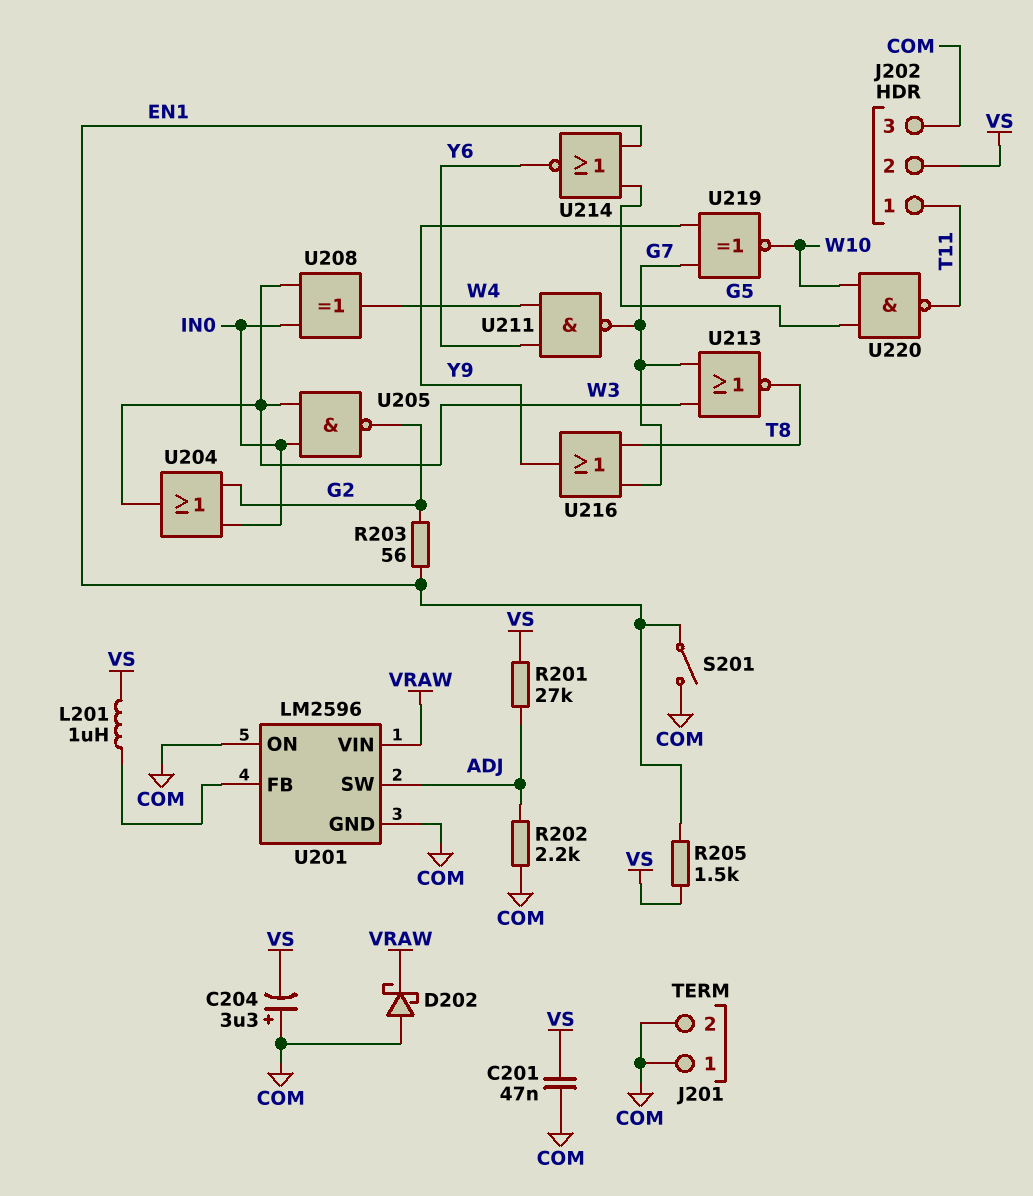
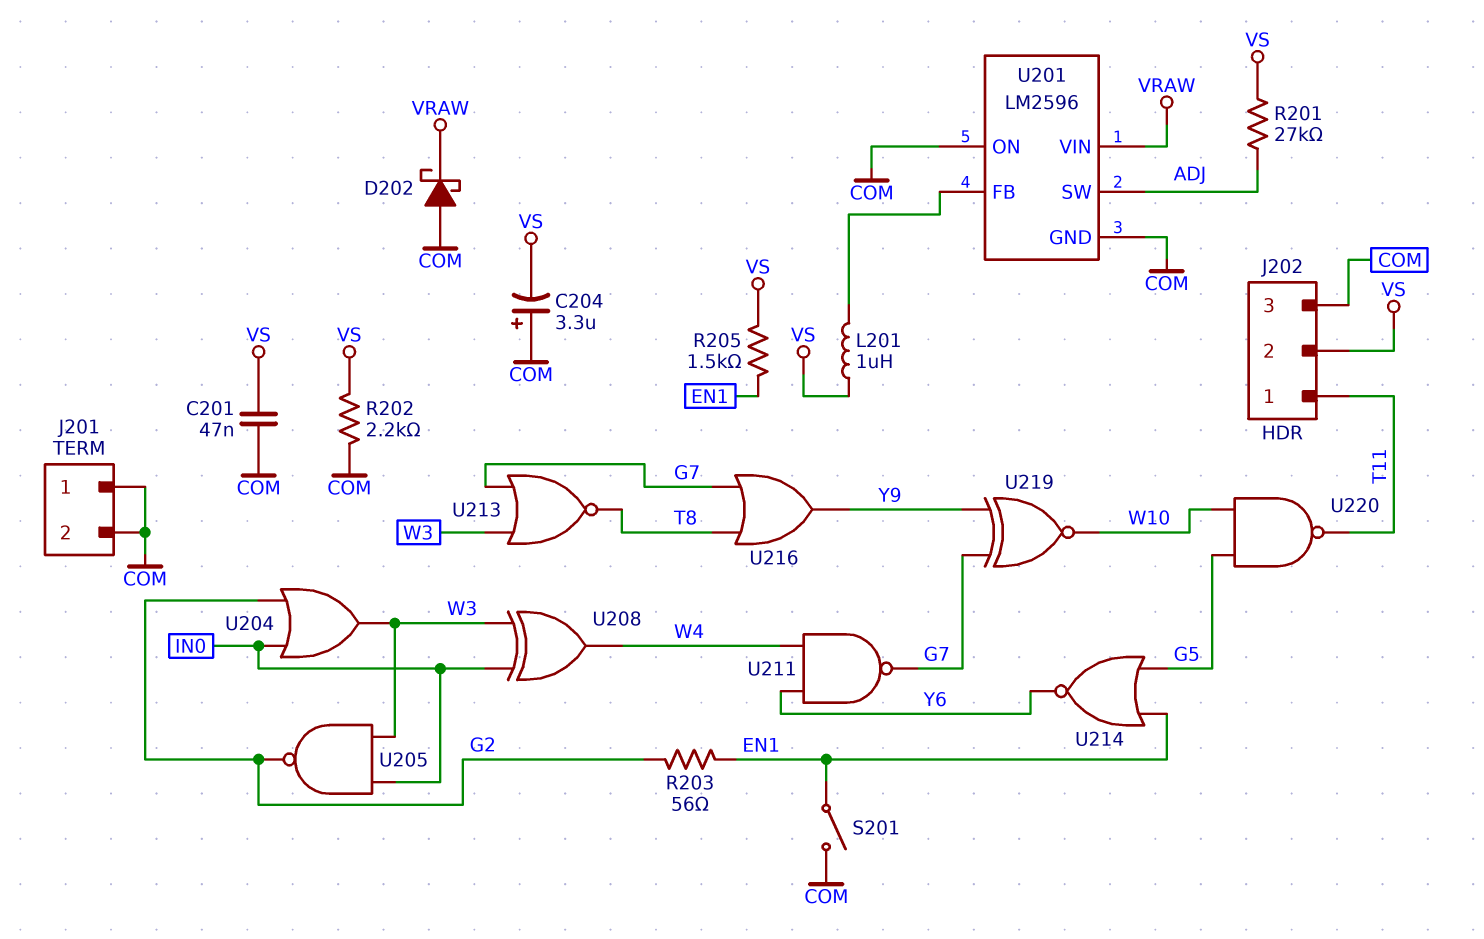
R202: 2.2k (ADJ, COM) -> 2.2k (COM, VS)

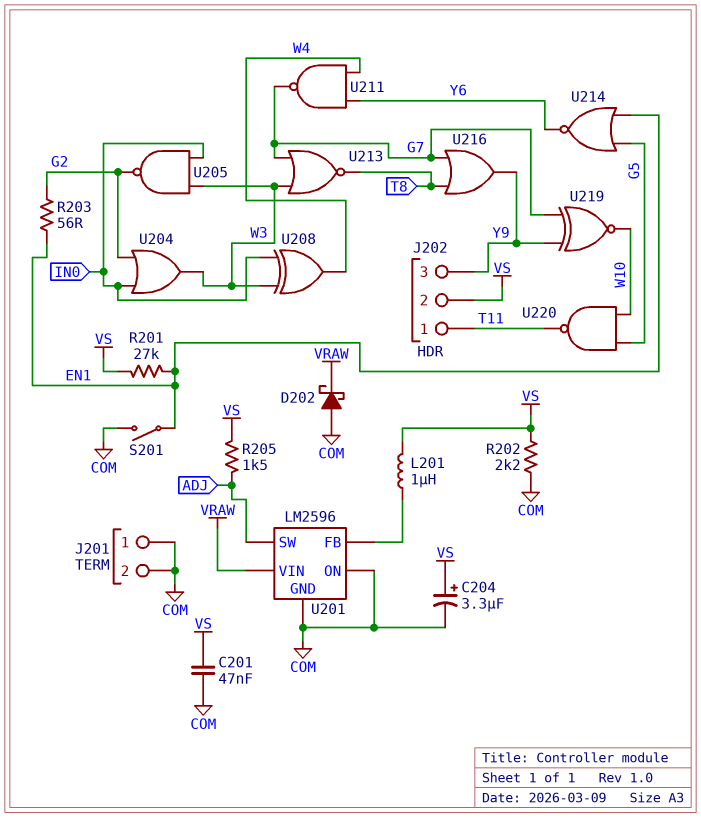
C204: 3.3uF (plus COM, minus VS) -> 3.3uF (plus VS, minus COM)
J202 pin 3: COM -> Y9
R201: 27k (ADJ, VS) -> 27k (EN1, VS)
R205: 1.5k (EN1, VS) -> 1.5k (ADJ, VS)

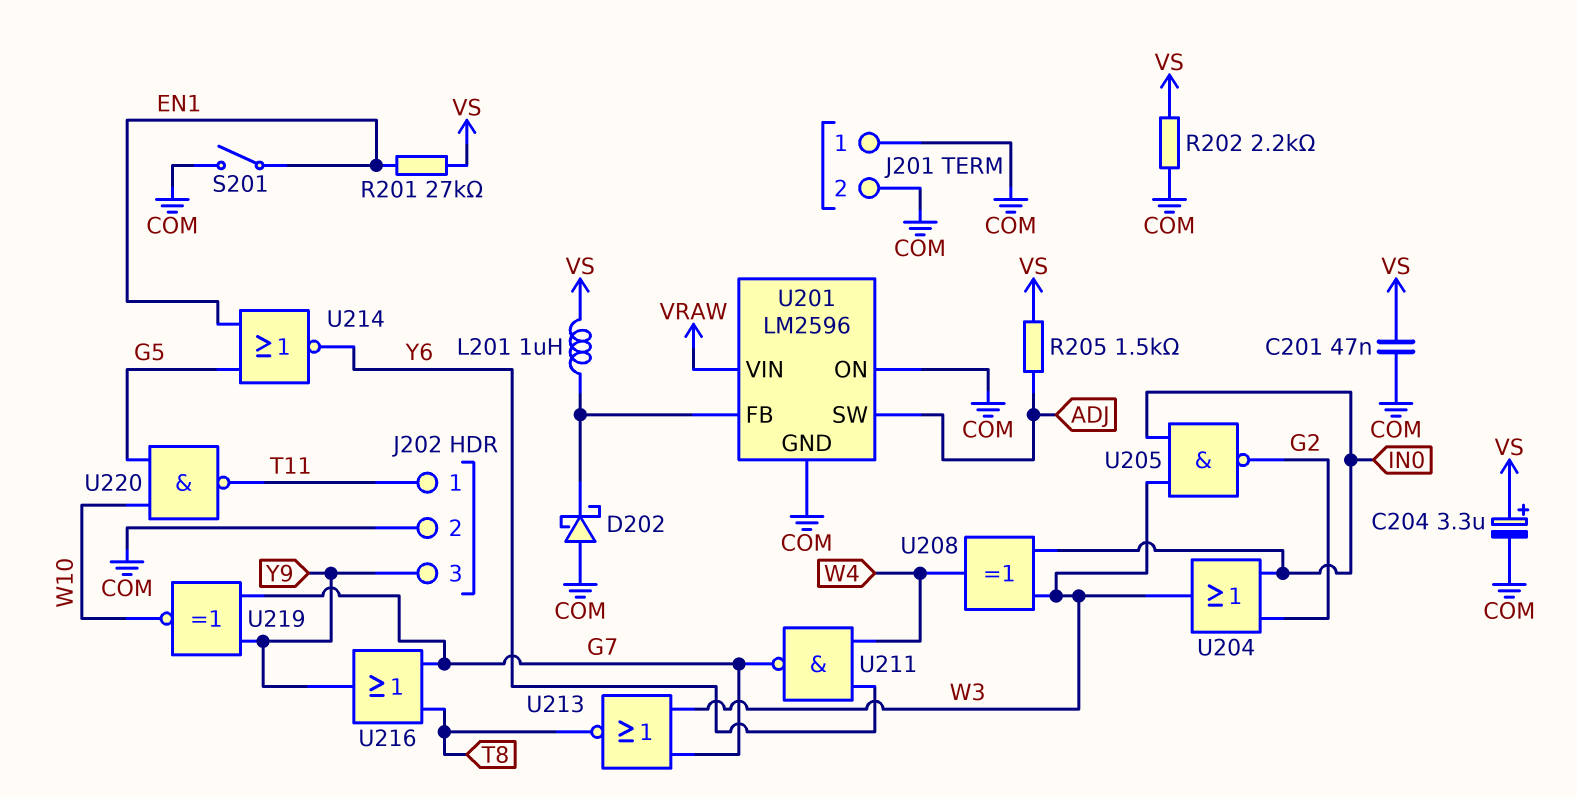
D202: schottky (A COM, K VRAW) -> schottky (A COM, K U201/FB)
J202 pin 2: VS -> COM
R203: 56 (EN1, G2) -> none

